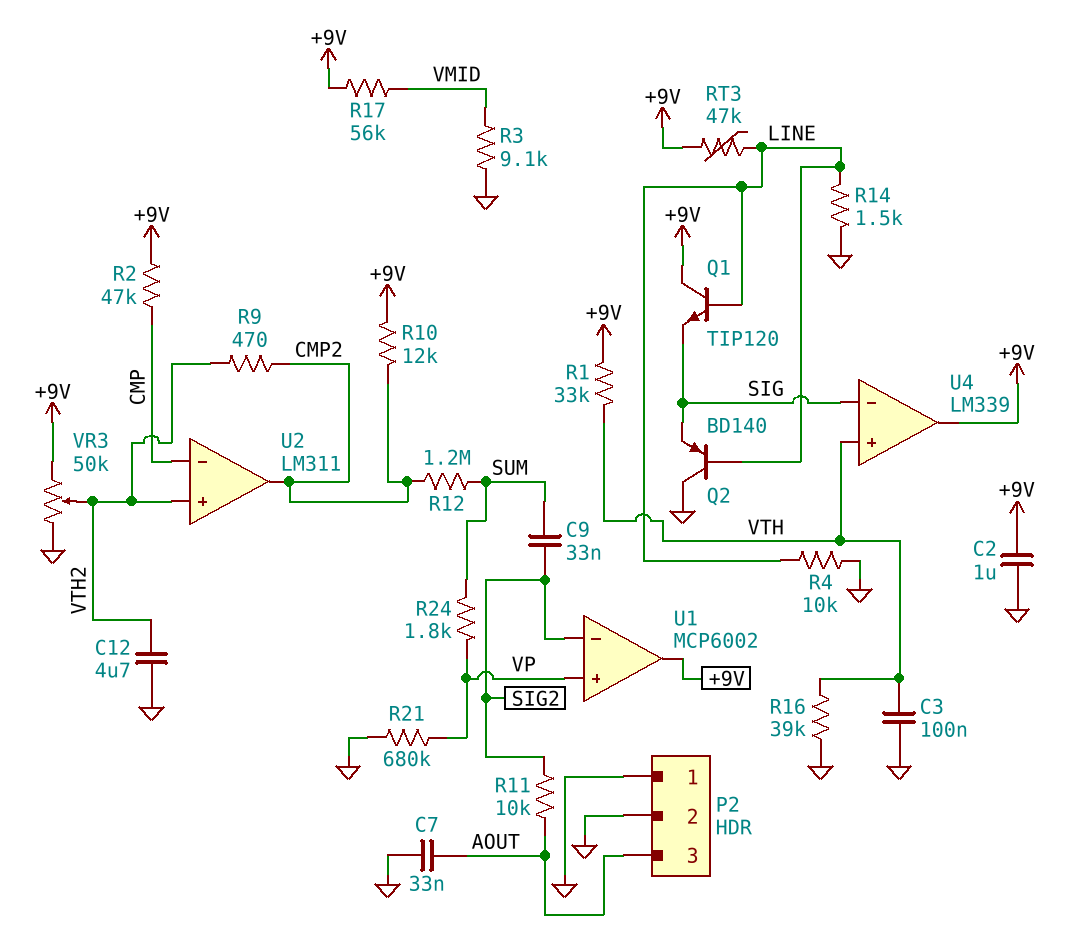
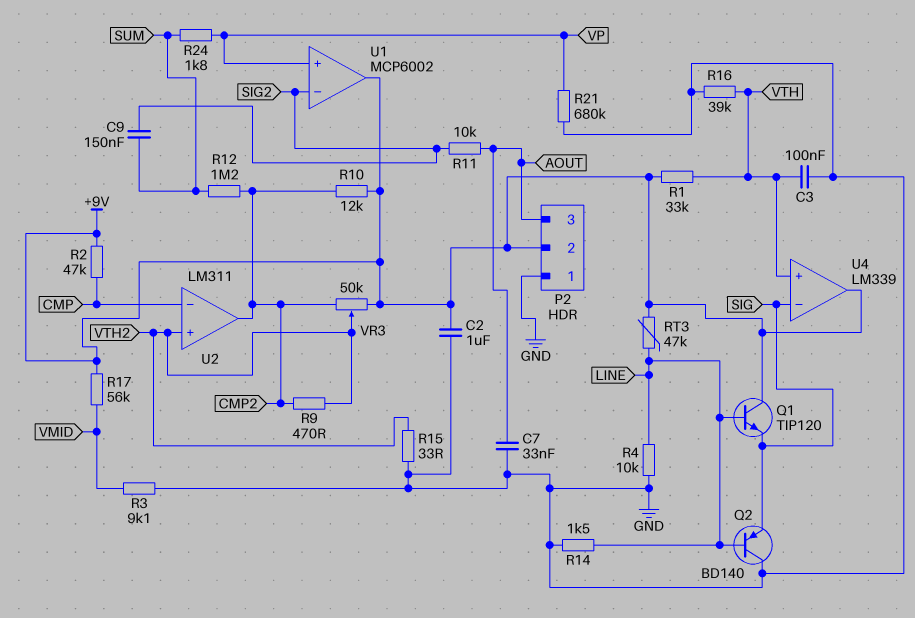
C9: 33nF (SIG2, SUM) -> 150nF (SIG2, SUM)
C12: 4.7uF (GND, VTH2) -> none
P2 pin 2: GND -> +9V
R15: none -> 33 (GND, VTH2)
VR3: 50k (+9V, GND, wiper VTH2) -> 50k (+9V, CMP2, wiper VTH2)

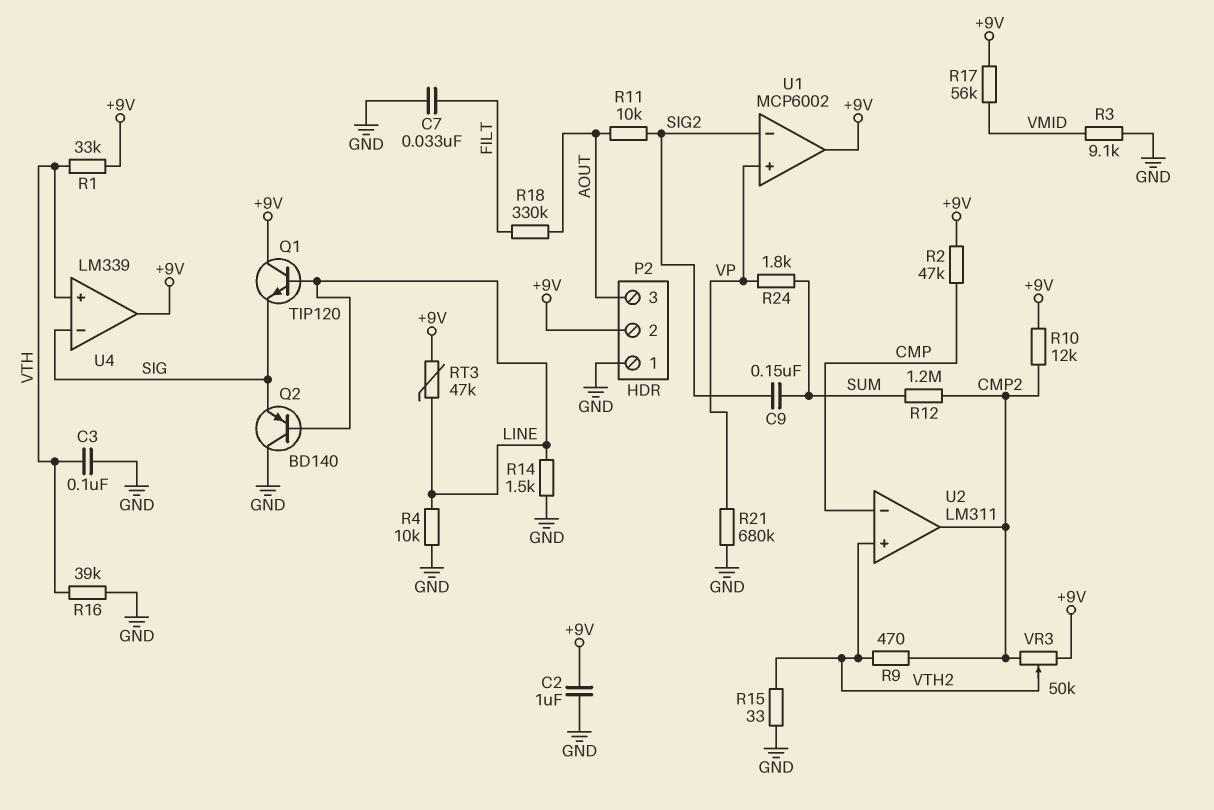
C7: 33nF (AOUT, GND) -> 33nF (FILT, GND)
R18: none -> 330k (AOUT, FILT)

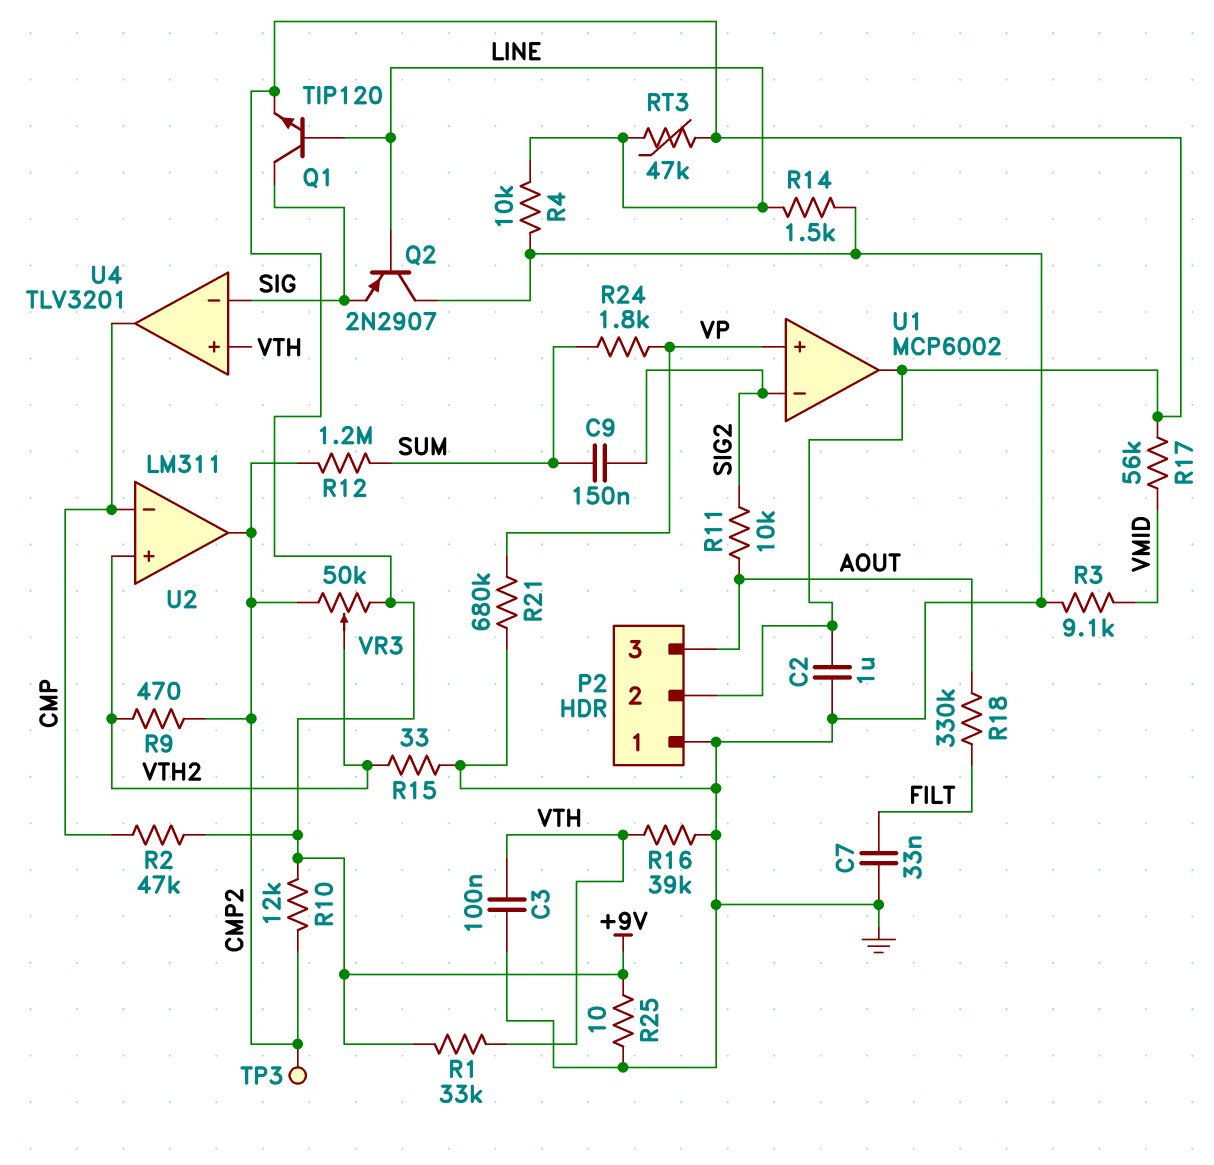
Q1: NPN TIP120 (B LINE, C +9V, E SIG) -> NPN TIP120 (B LINE, C SIG, E +9V)
Q2: PNP BD140 (B LINE, C GND, E SIG) -> PNP 2N2907 (B LINE, C GND, E SIG)
R25: none -> 10 (+9V, GND)
TP3: none -> test point (CMP2)
U4: LM339 -> TLV3201
U4 pin out: +9V -> CMP

